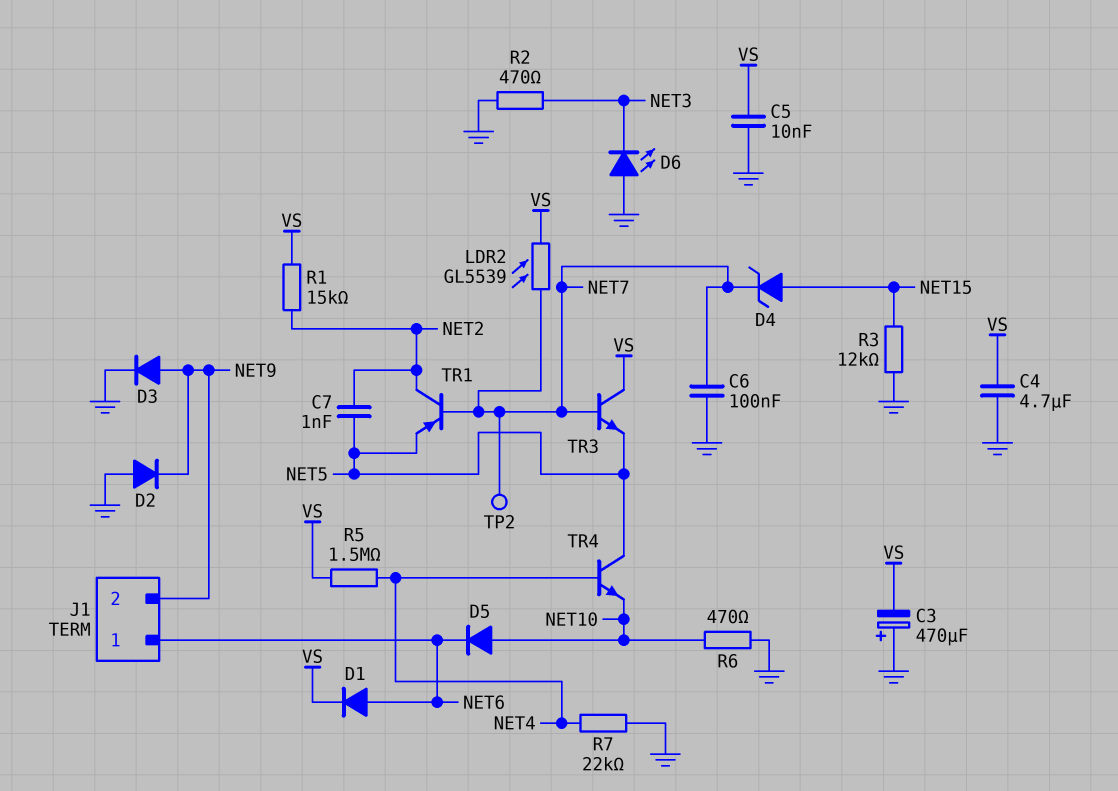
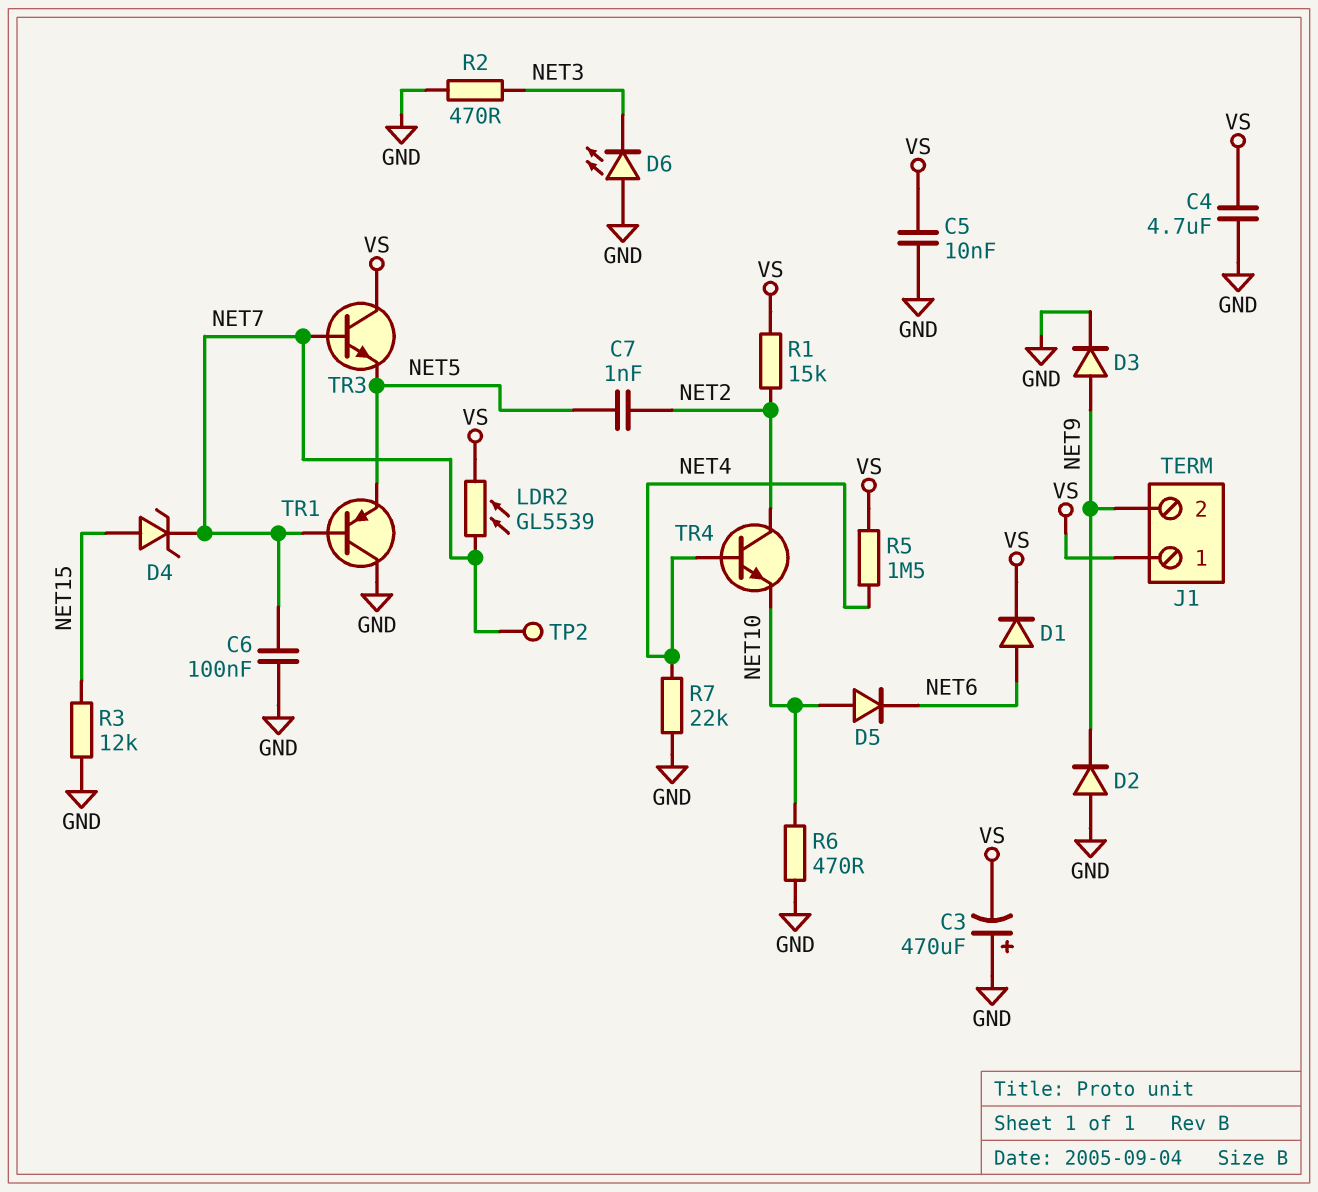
J1 pin 1: NET6 -> VS
TR1: PNP (B NET7, C NET2, E NET5) -> PNP (B NET7, C GND, E NET5)
TR4: NPN (B NET4, C NET5, E NET10) -> NPN (B NET4, C NET2, E NET10)

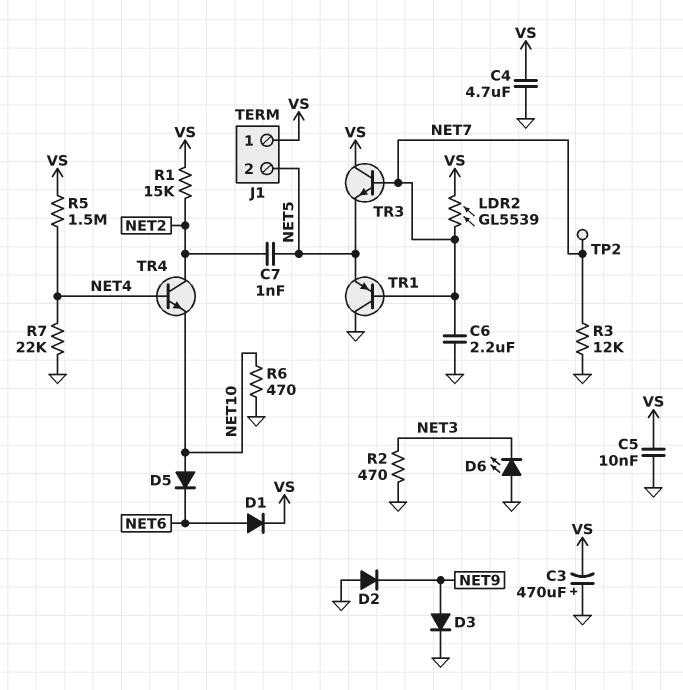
C6: 100nF (GND, NET7) -> 2.2uF (GND, NET7)
D4: zener (A NET15, K NET7) -> none
J1 pin 2: NET9 -> NET5
R3: 12k (GND, NET15) -> 12k (GND, NET7)

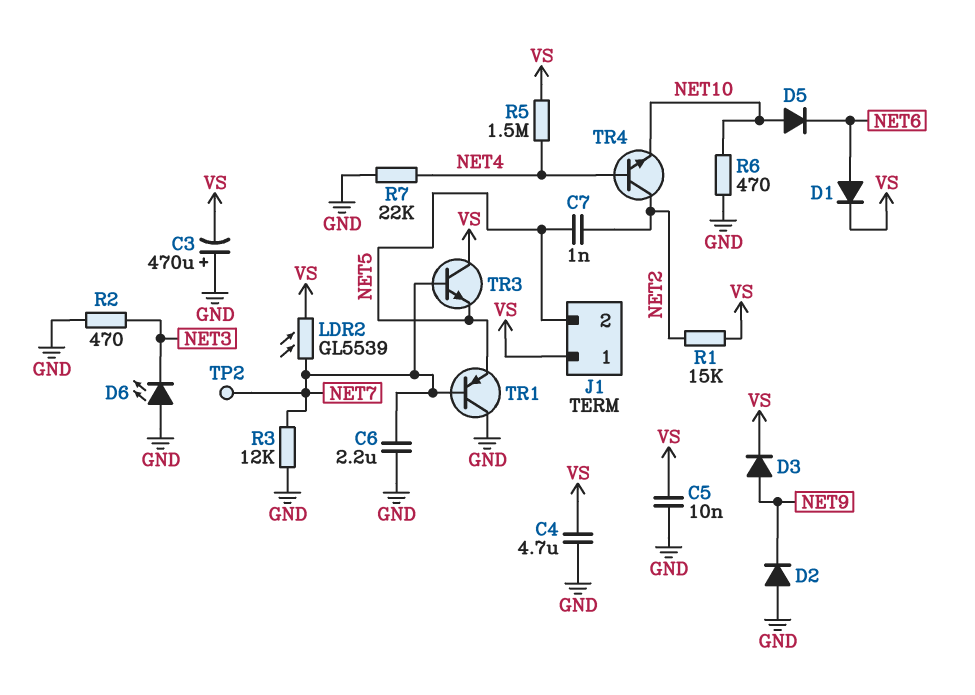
D3: diode (A NET9, K GND) -> diode (A NET9, K VS)

